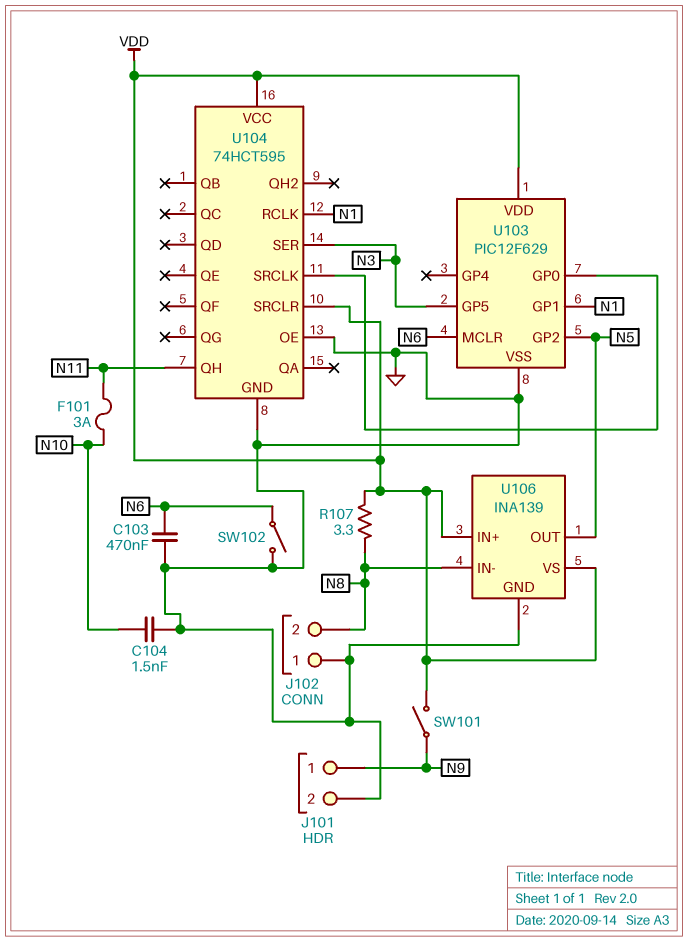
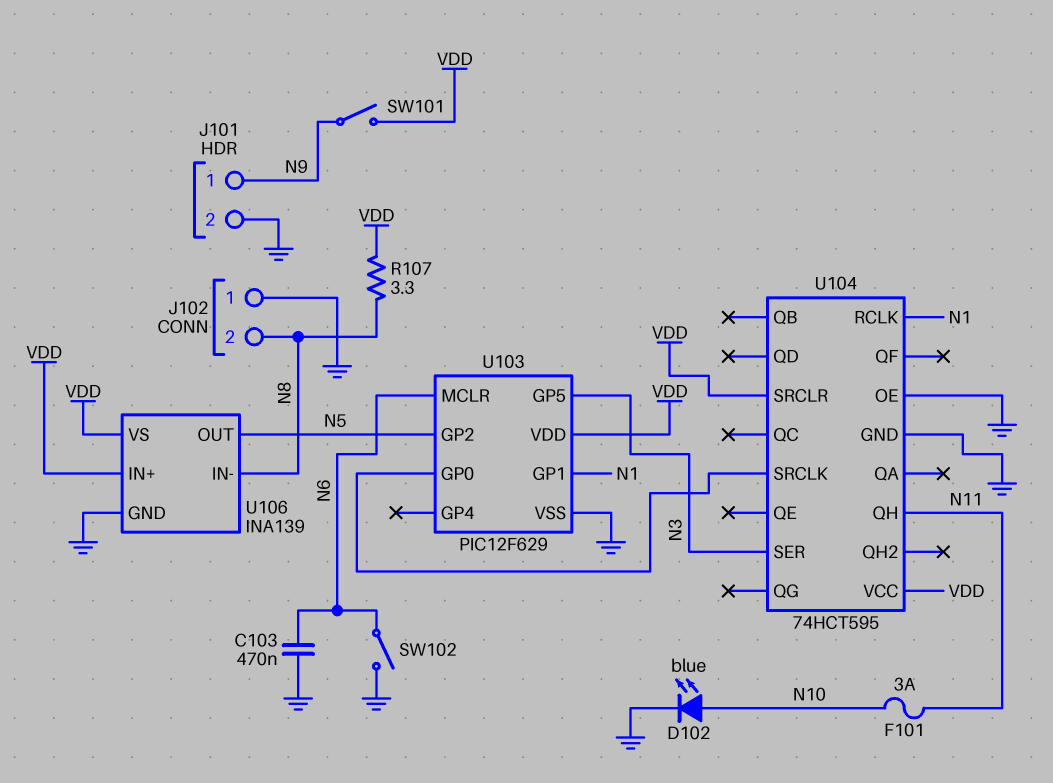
C104: 1.5nF (GND, N10) -> none
D102: none -> LED blue (A N10, K GND)

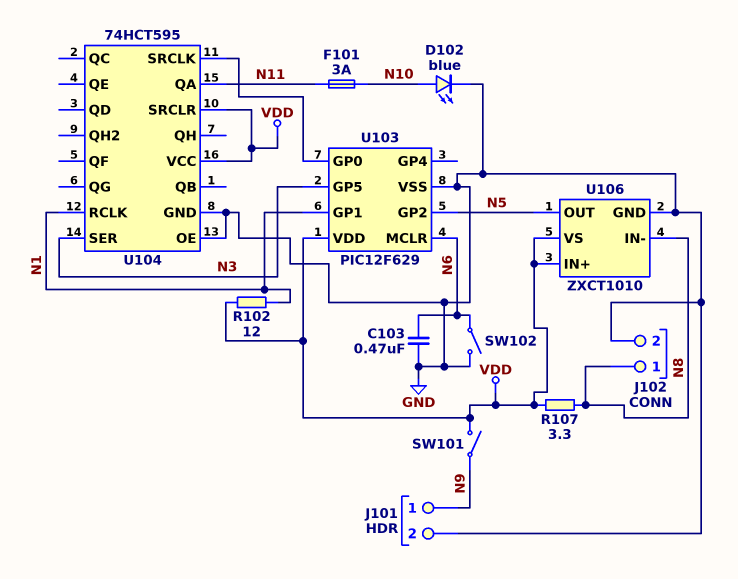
J102 pin 1: GND -> N8
J102 pin 2: N8 -> GND
R102: none -> 12 (N1, VDD)
U104 pin QA: none -> N11
U104 pin QH: N11 -> none
U106: INA139 -> ZXCT1010

